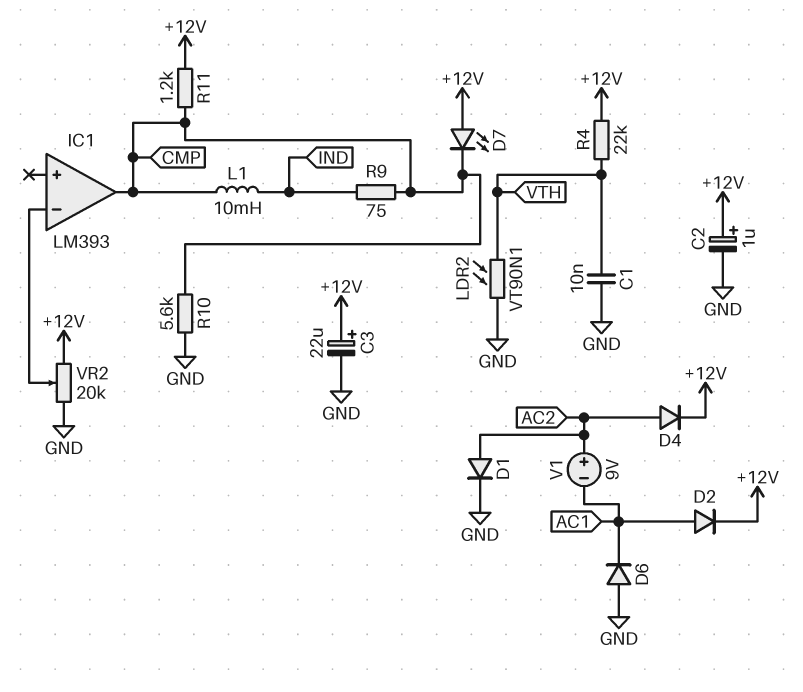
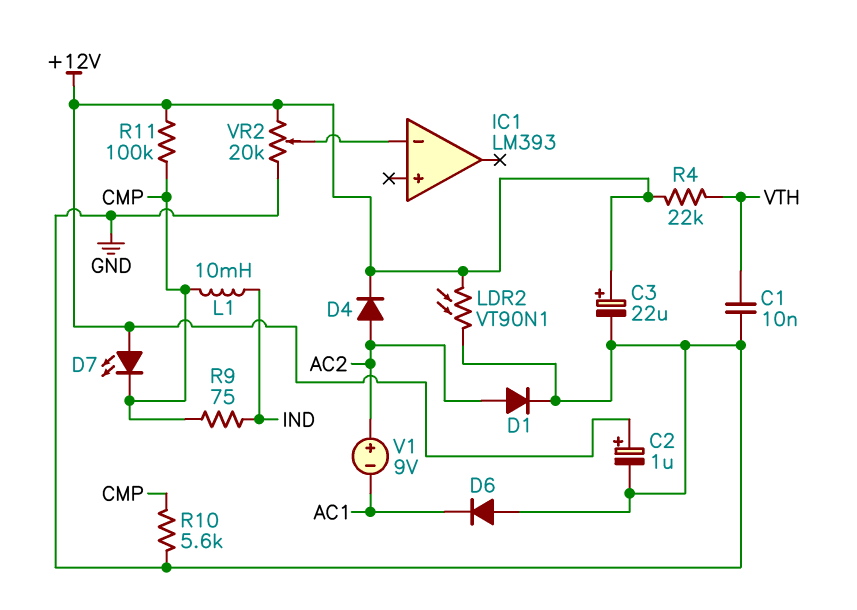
D2: diode (A AC1, K +12V) -> none
IC1 pin out: CMP -> none
LDR2: VT90N1 (GND, VTH) -> VT90N1 (+12V, GND)
R11: 1.2k (+12V, CMP) -> 100k (+12V, CMP)

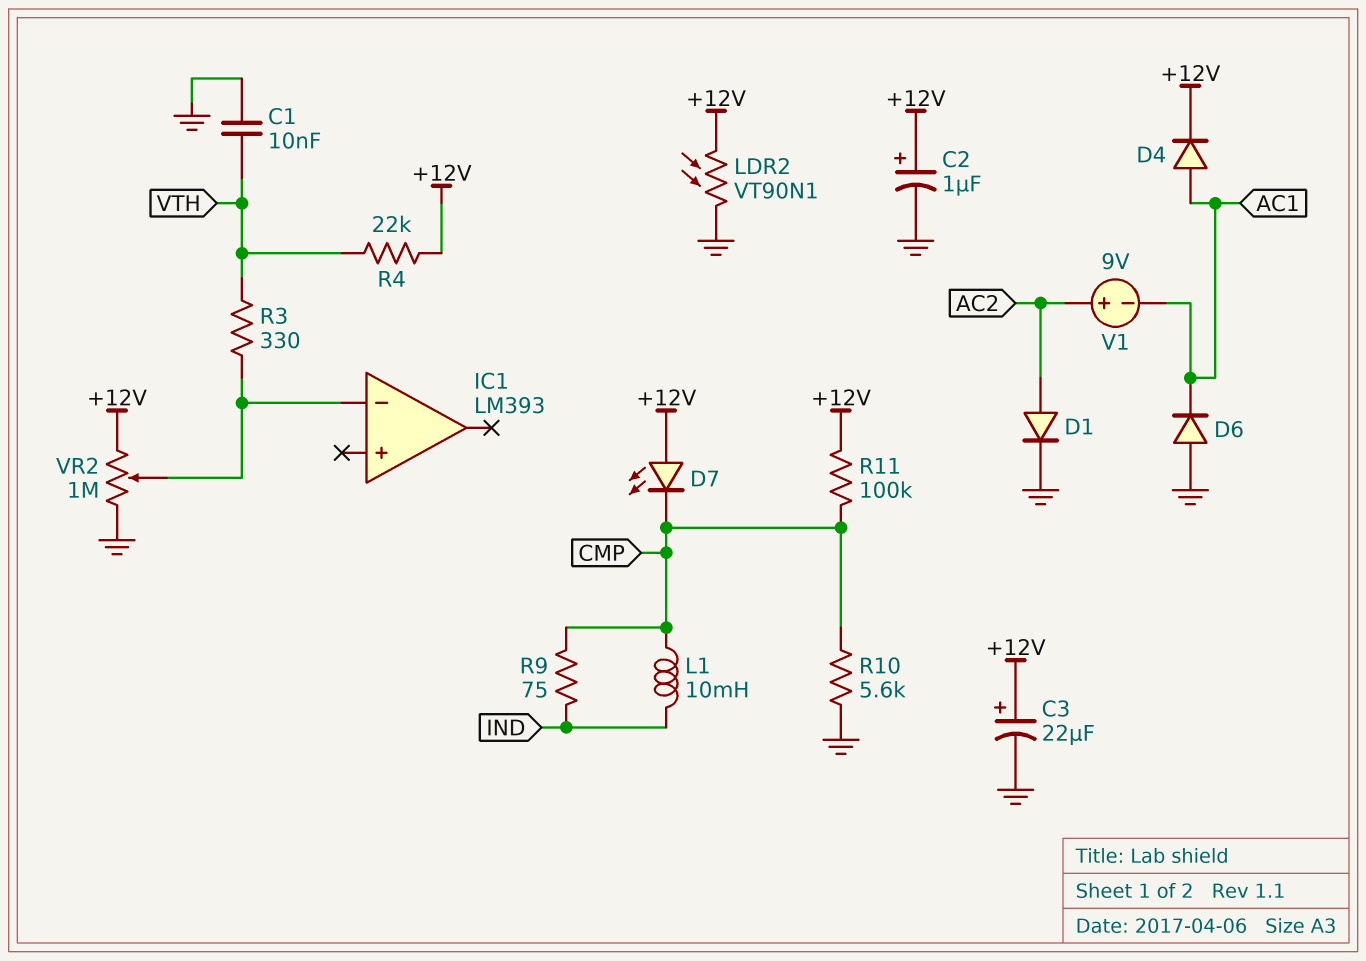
D4: diode (A AC2, K +12V) -> diode (A AC1, K +12V)
R3: none -> 330 (IC1/in-, VTH)
VR2: 20k (+12V, GND, wiper IC1/in-) -> 1M (+12V, GND, wiper IC1/in-)

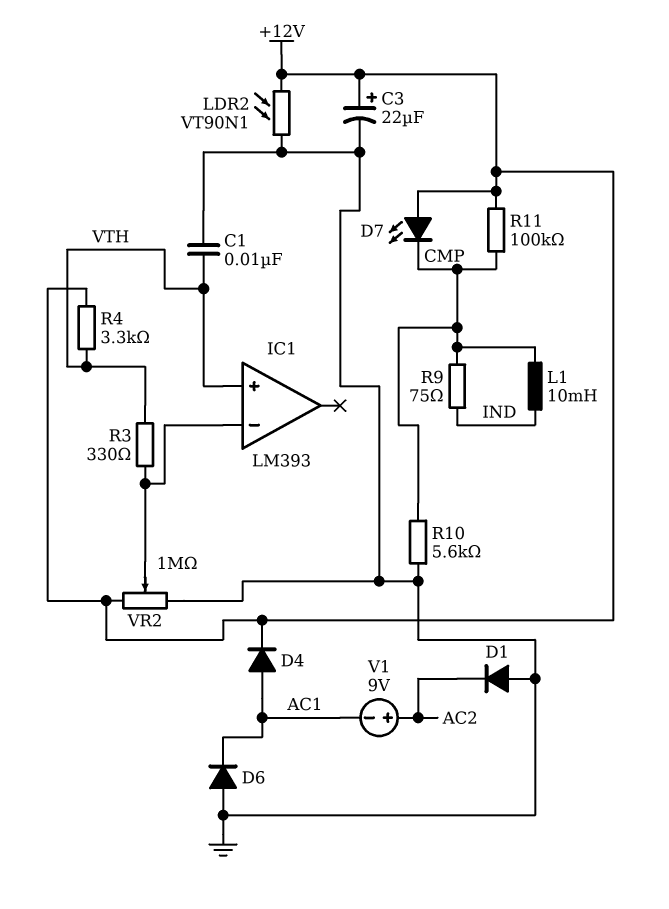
C2: 1uF (plus +12V, minus GND) -> none
D1: diode (A AC2, K GND) -> diode (A GND, K AC2)
IC1 pin in+: none -> VTH
R4: 22k (+12V, VTH) -> 3.3k (+12V, VTH)

